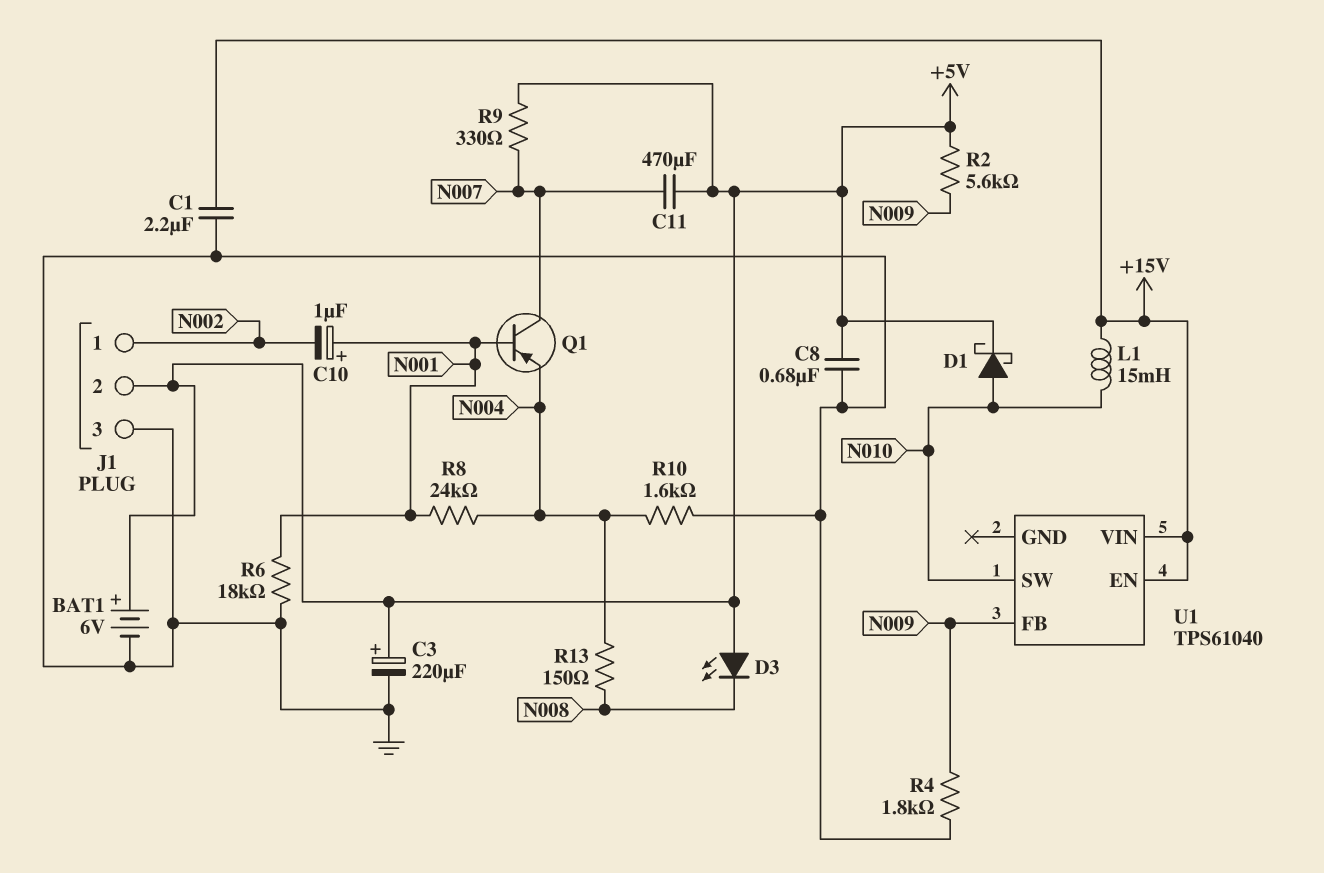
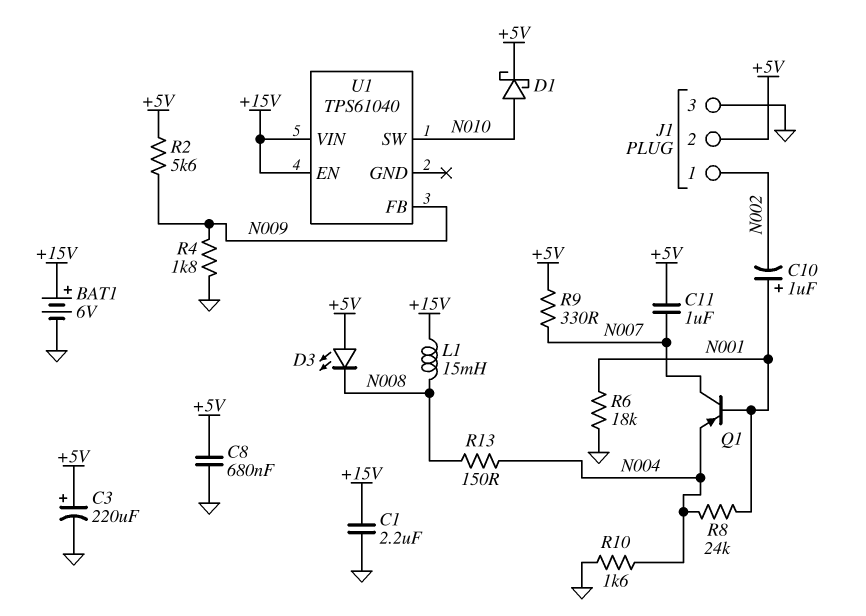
BAT1: 6V (plus +5V, minus GND) -> 6V (plus +15V, minus GND)
C11: 470uF (+5V, N007) -> 1uF (+5V, N007)
L1: 15mH (+15V, N010) -> 15mH (+15V, N008)

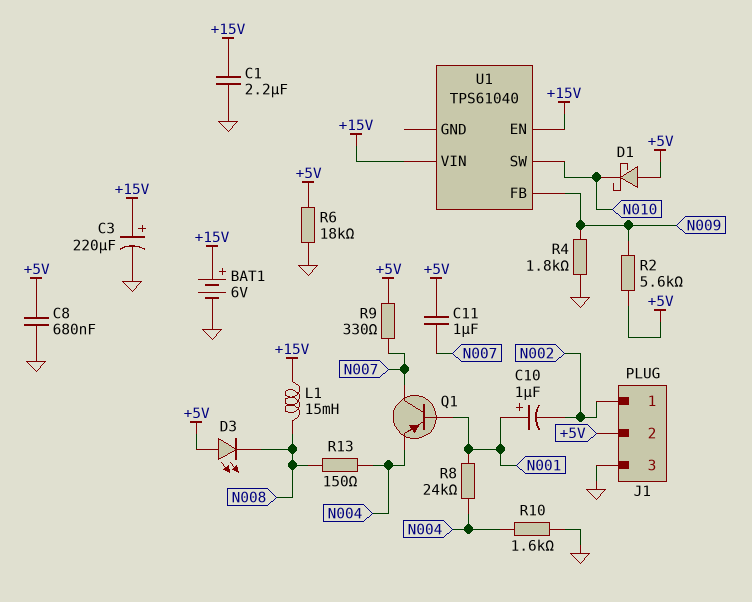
C3: 220uF (plus +5V, minus GND) -> 220uF (plus +15V, minus GND)
D1: schottky (A N010, K +5V) -> schottky (A +5V, K N010)
R6: 18k (GND, N001) -> 18k (+5V, GND)

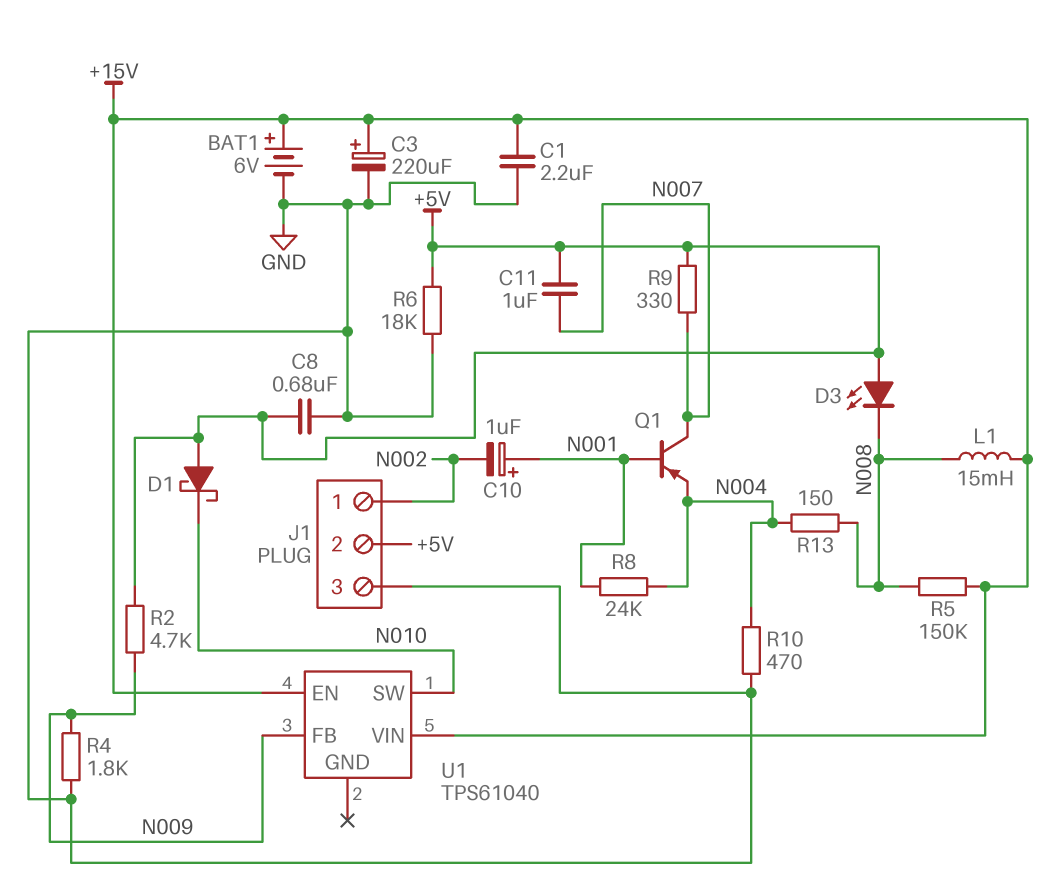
R2: 5.6k (+5V, N009) -> 4.7k (+5V, N009)
R5: none -> 150k (+15V, N008)
R10: 1.6k (GND, N004) -> 470 (GND, N004)

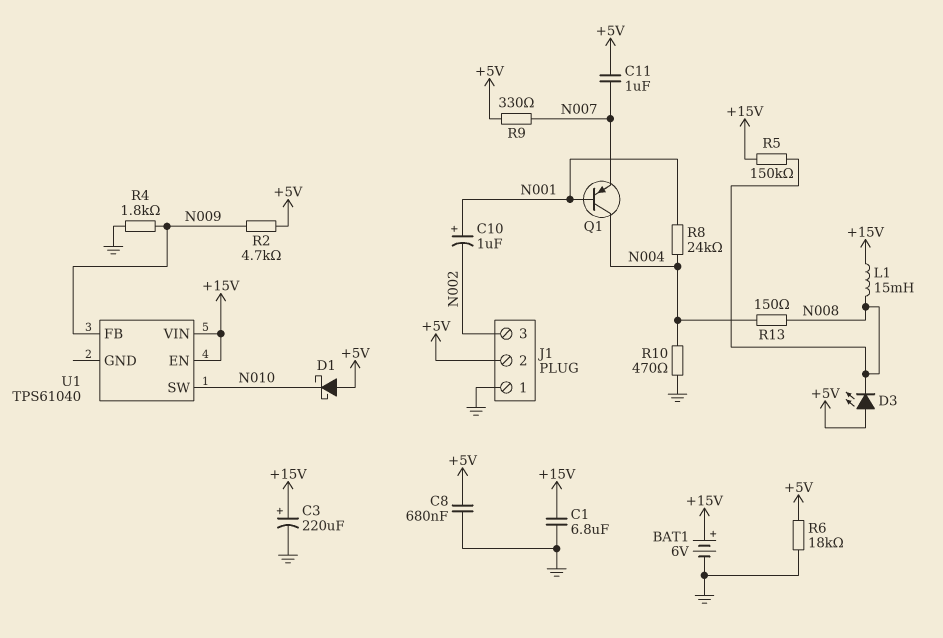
C1: 2.2uF (+15V, GND) -> 6.8uF (+15V, GND)
J1 pin 1: N002 -> GND
J1 pin 3: GND -> N002
Q1: PNP (B N001, C N007, E N004) -> PNP (B N001, C N004, E N007)

